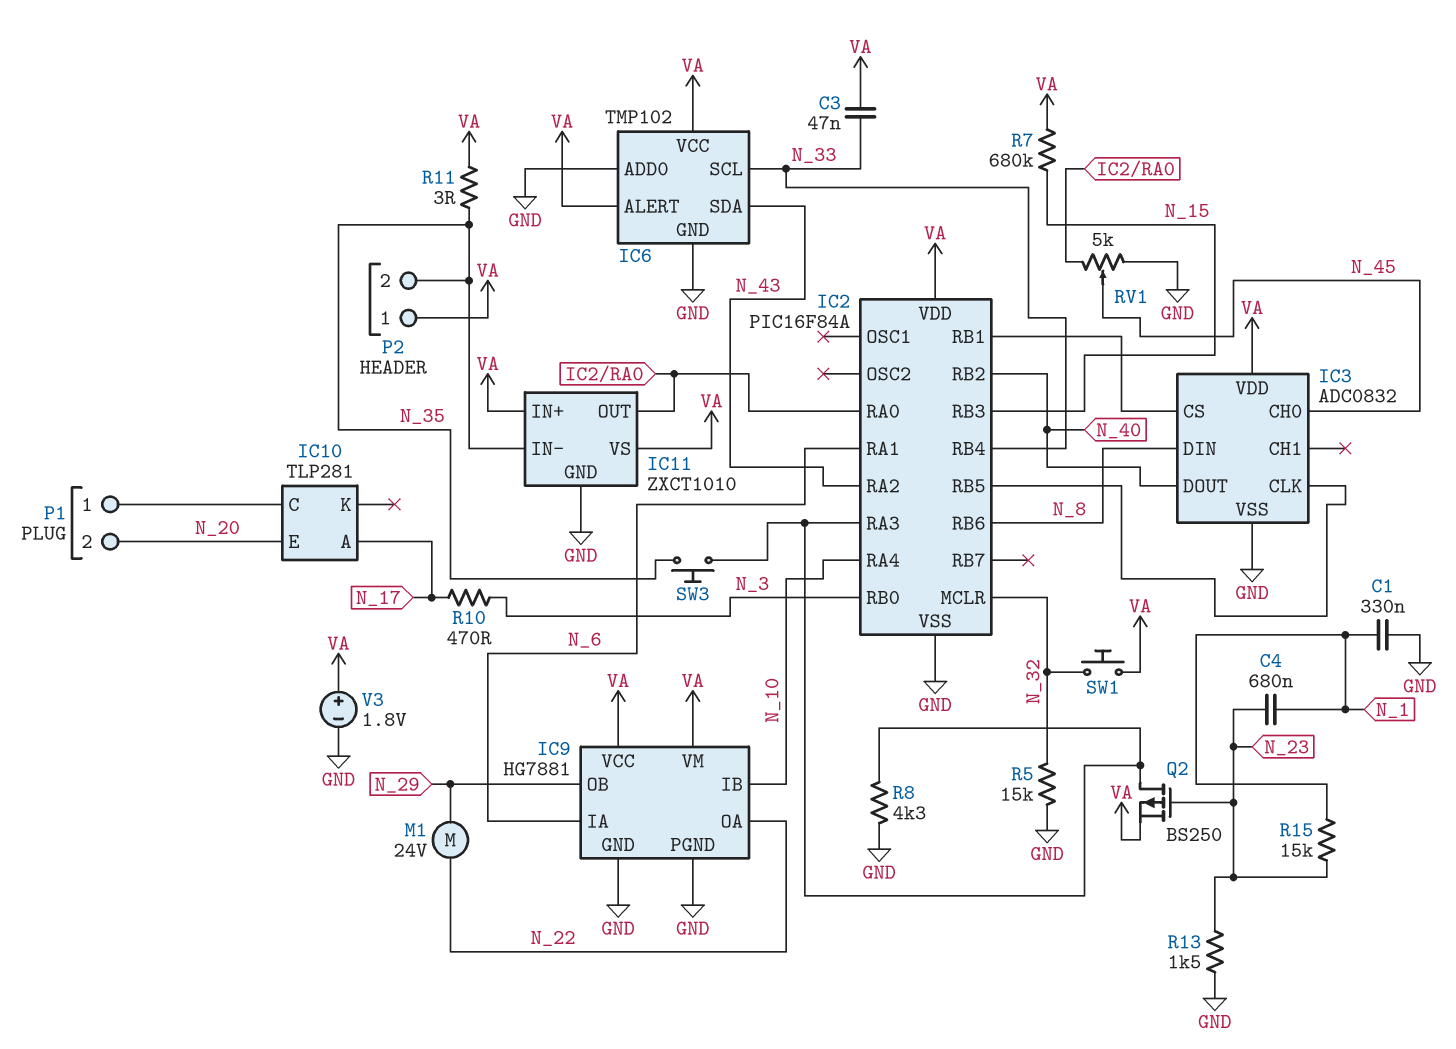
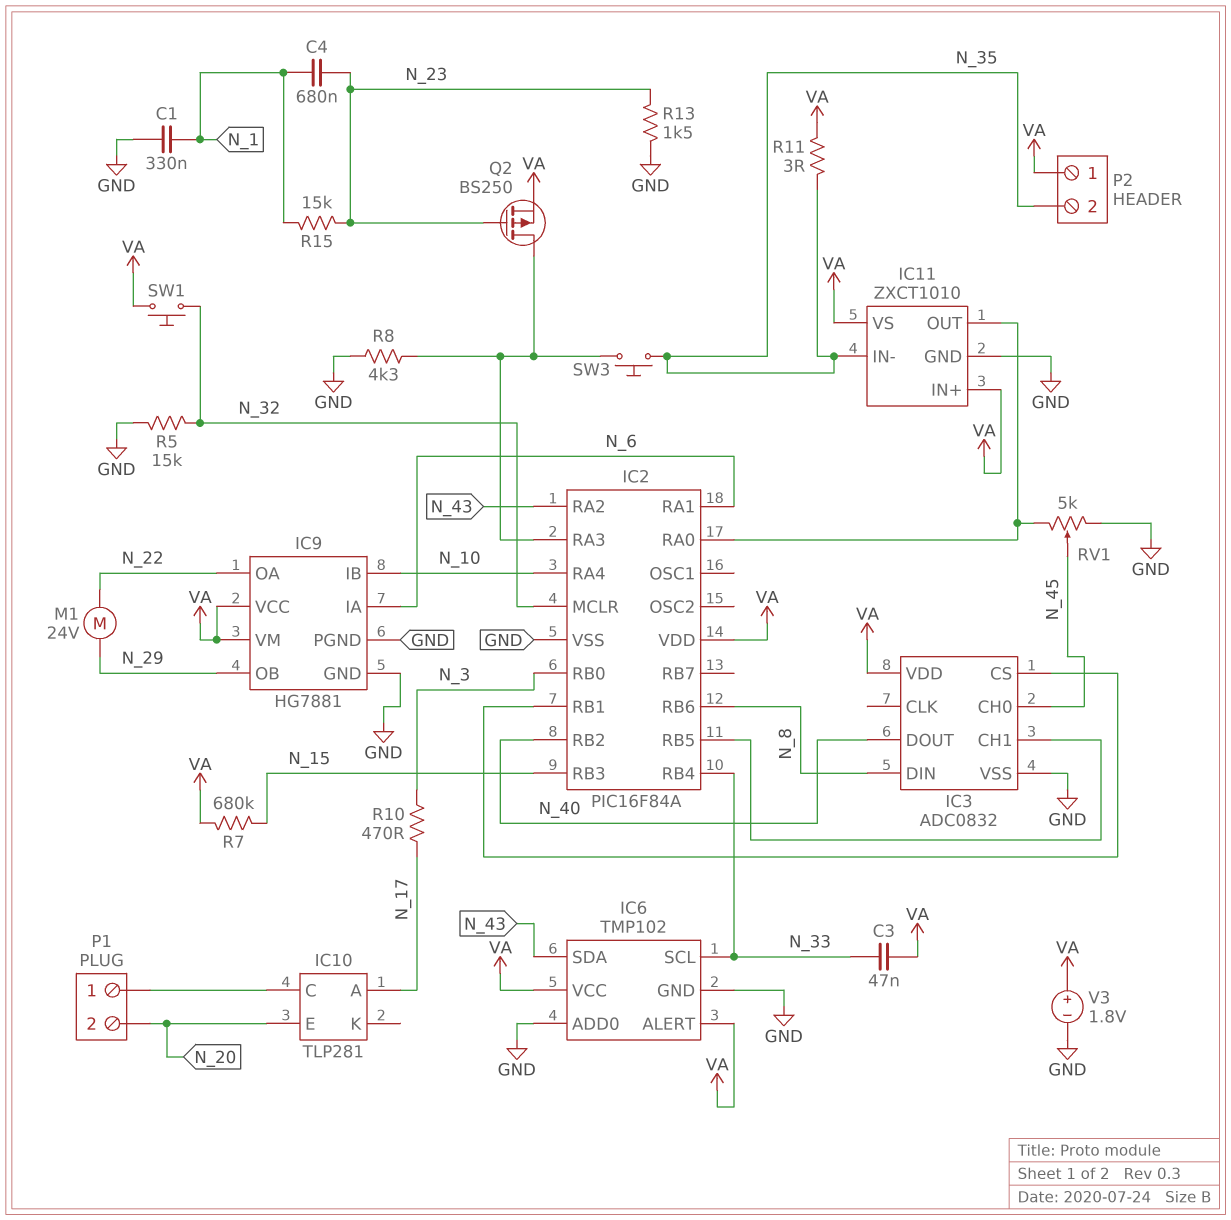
IC3 pin CH1: none -> IC2/RB5
IC3 pin CLK: IC2/RB5 -> none

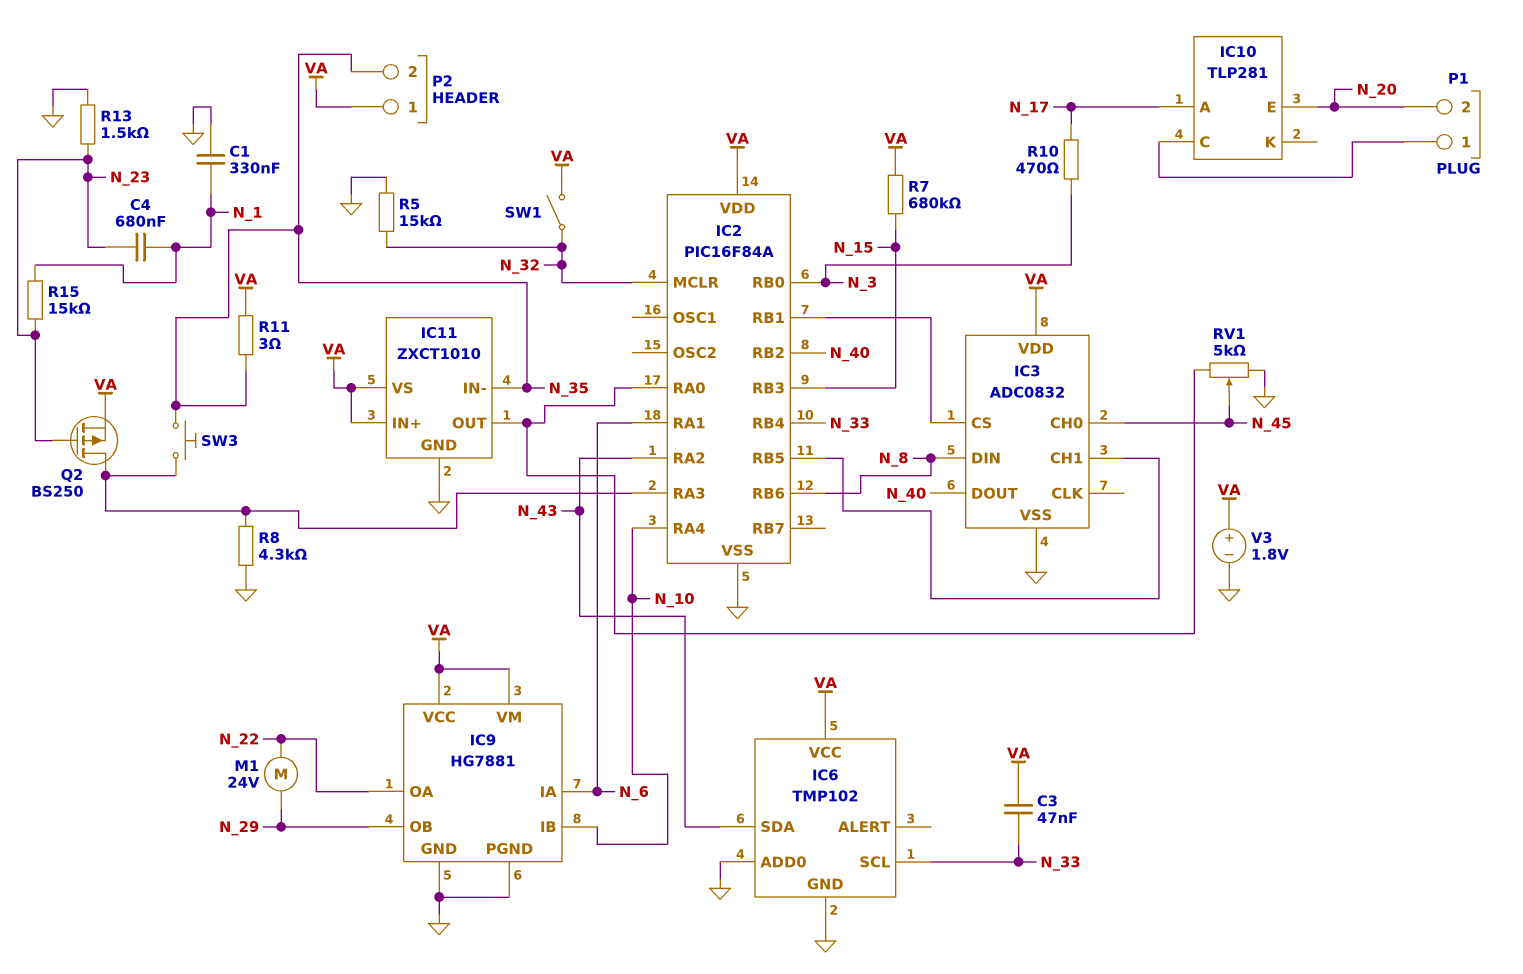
IC6 pin ALERT: VA -> none
SW1: button (N_32, VA) -> switch (N_32, VA)

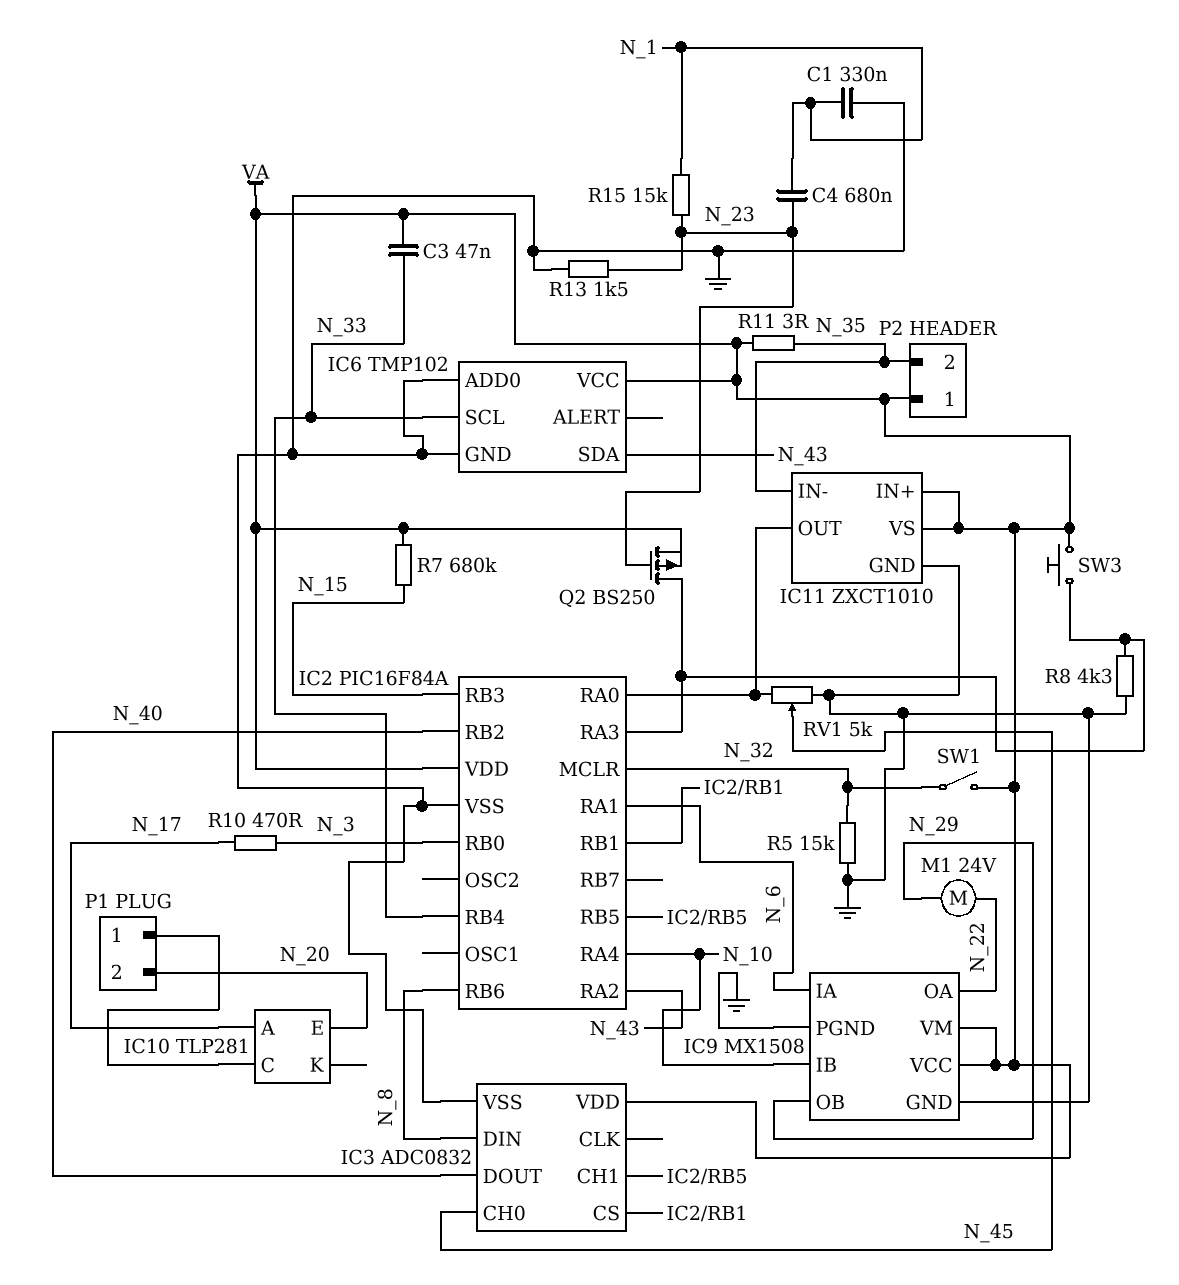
IC9: HG7881 -> MX1508
SW3: button (IC2/RA3, N_35) -> button (IC2/RA3, VA)
V3: 1.8V (plus VA, minus GND) -> none

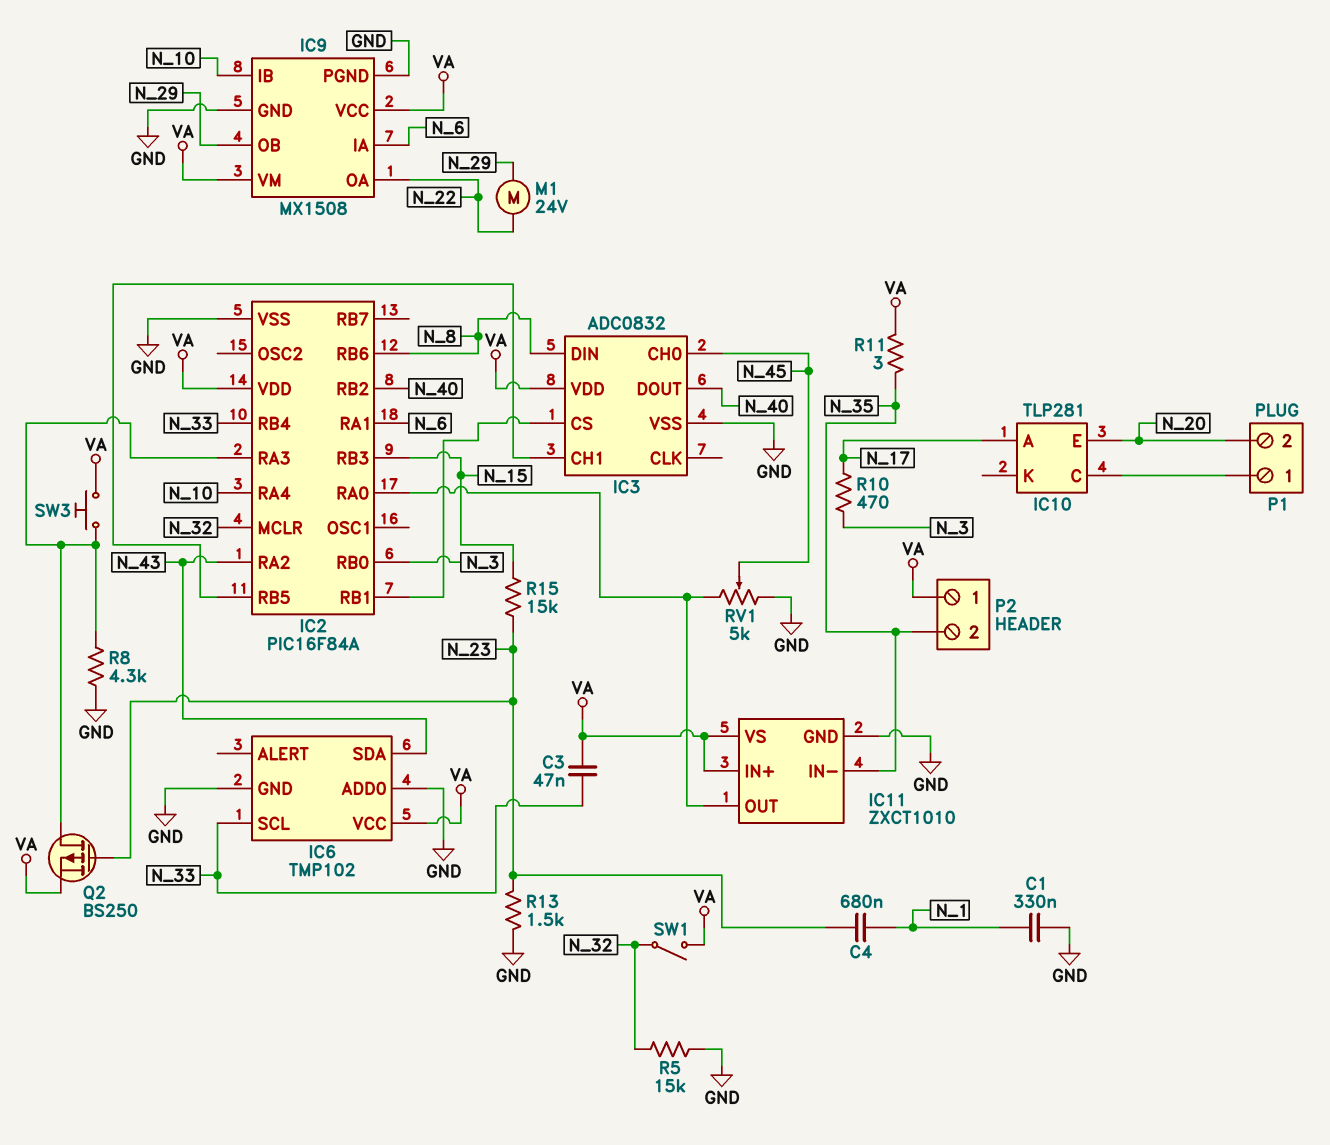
R7: 680k (N_15, VA) -> none
R15: 15k (N_1, N_23) -> 15k (N_15, N_23)

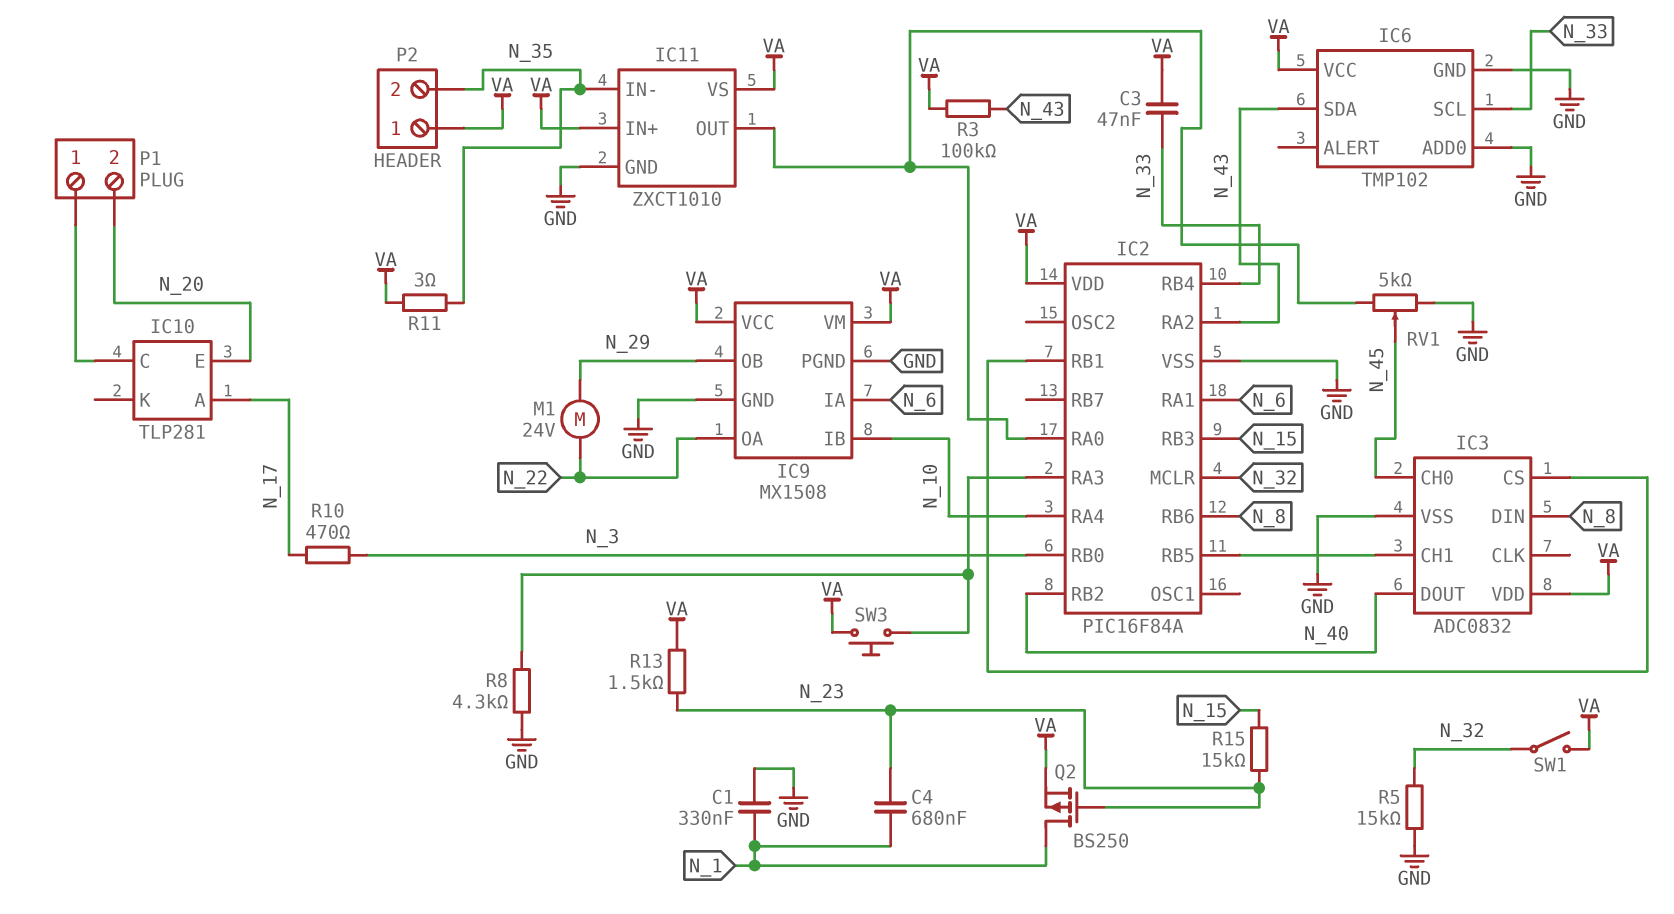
Q2: PMOS BS250 (G N_23, D IC2/RA3, S VA) -> PMOS BS250 (G N_23, D N_1, S VA)
R3: none -> 100k (N_43, VA)
R13: 1.5k (GND, N_23) -> 1.5k (N_23, VA)

